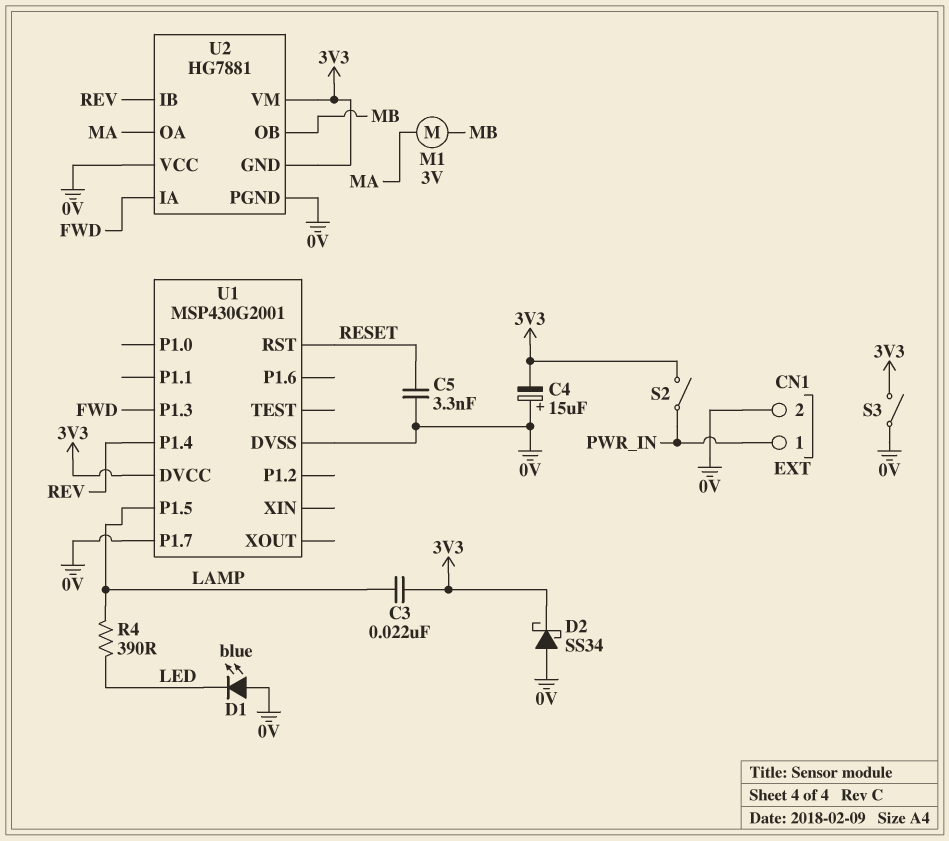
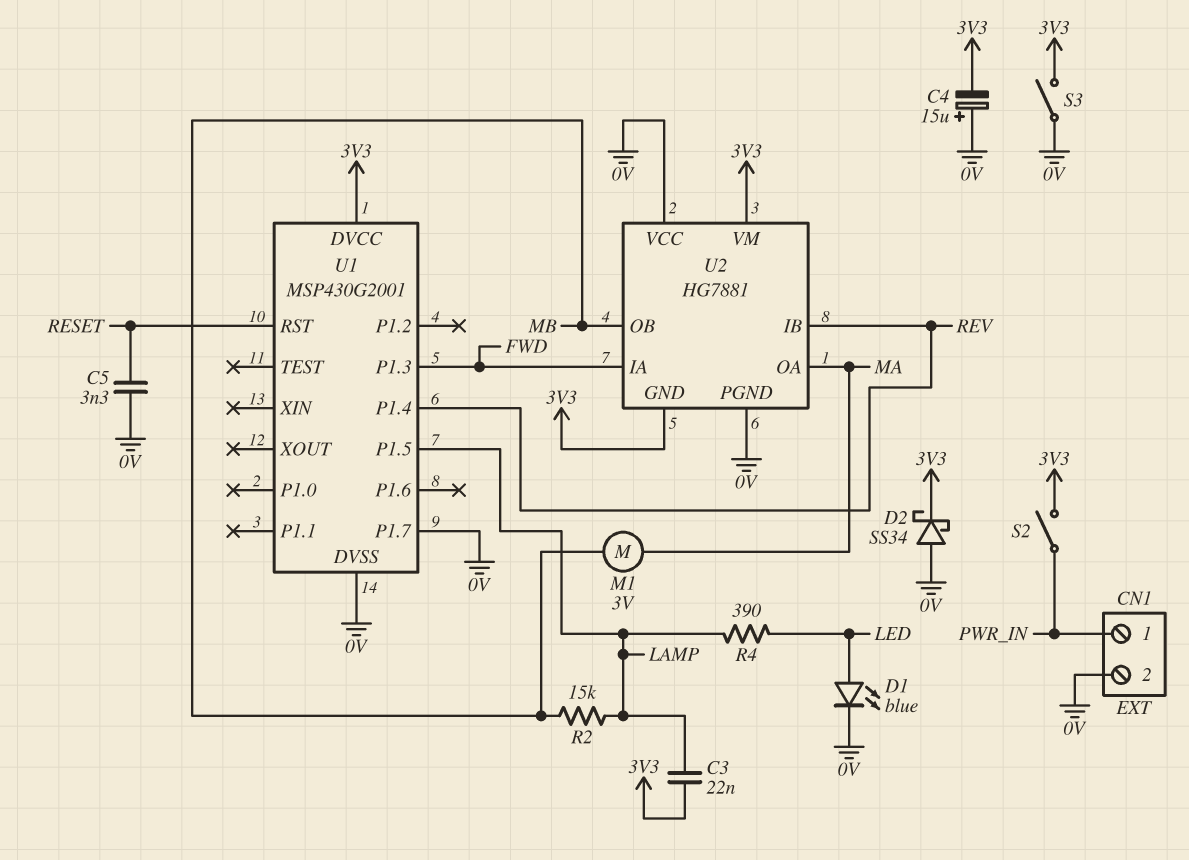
D1: LED blue (A 0V, K LED) -> LED blue (A LED, K 0V)
R2: none -> 15k (LAMP, MB)

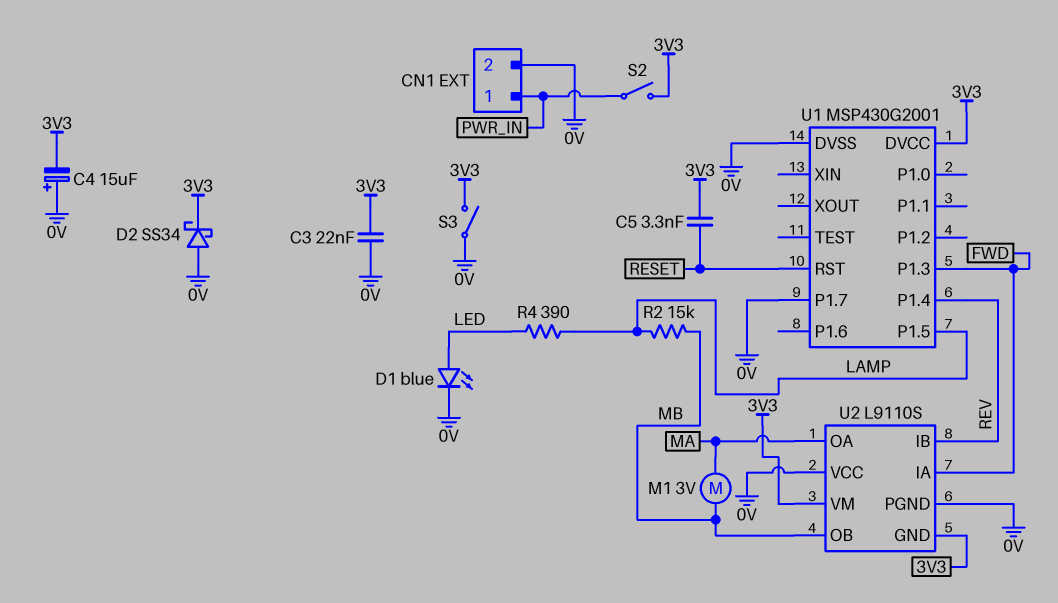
C3: 22nF (3V3, LAMP) -> 22nF (0V, 3V3)
C5: 3.3nF (0V, RESET) -> 3.3nF (3V3, RESET)
U2: HG7881 -> L9110S

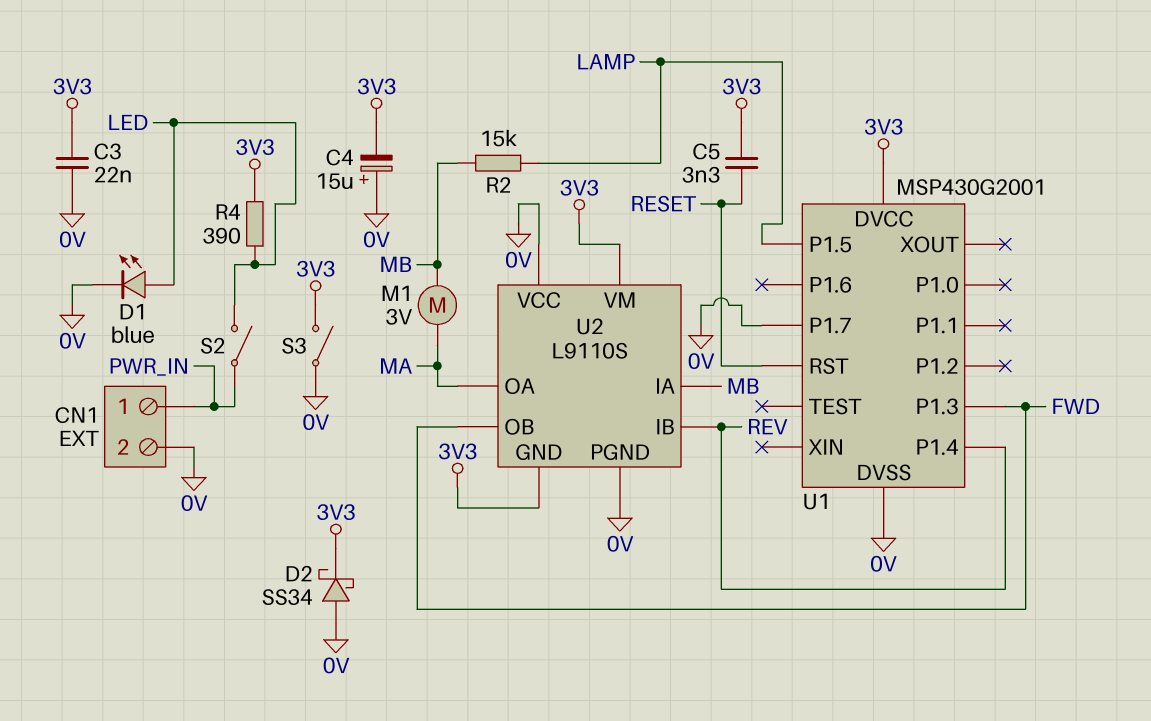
R4: 390 (LAMP, LED) -> 390 (3V3, LED)
S2: switch (3V3, PWR_IN) -> switch (LED, PWR_IN)
U2 pin IA: FWD -> MB
U2 pin OB: MB -> FWD

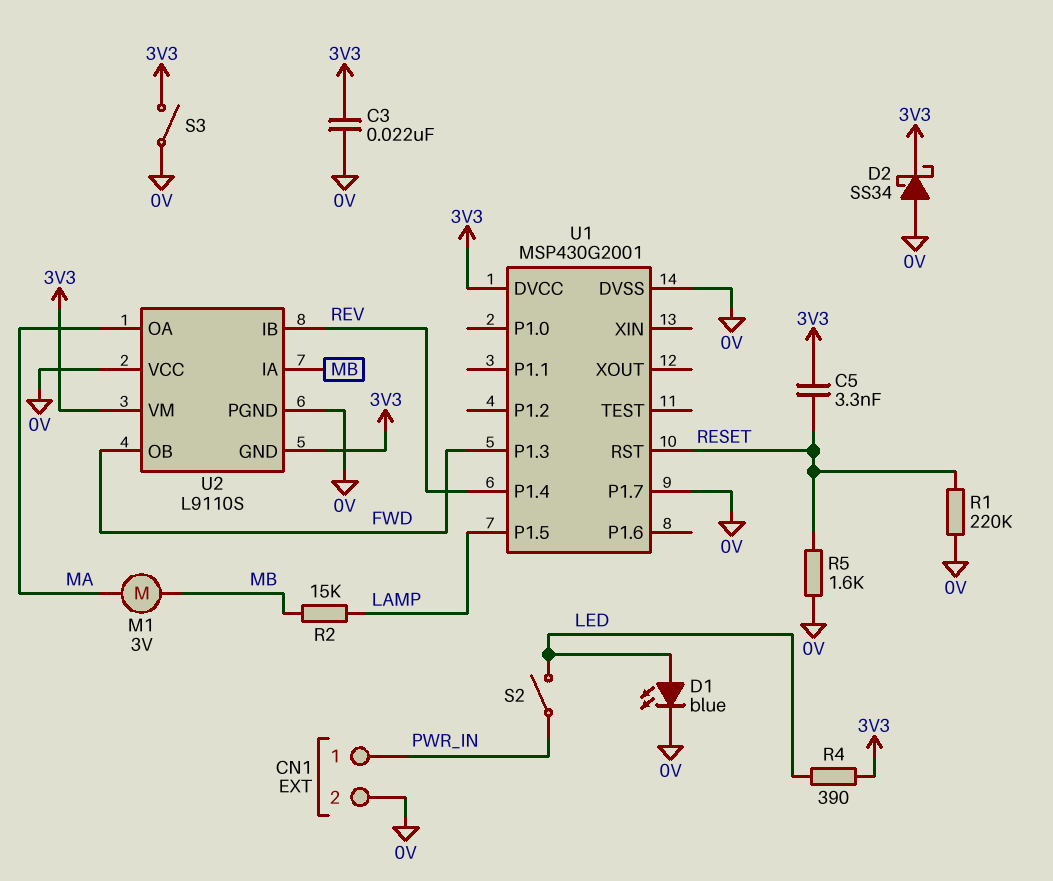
C4: 15uF (plus 0V, minus 3V3) -> none
R1: none -> 220k (0V, RESET)
R5: none -> 1.6k (0V, RESET)

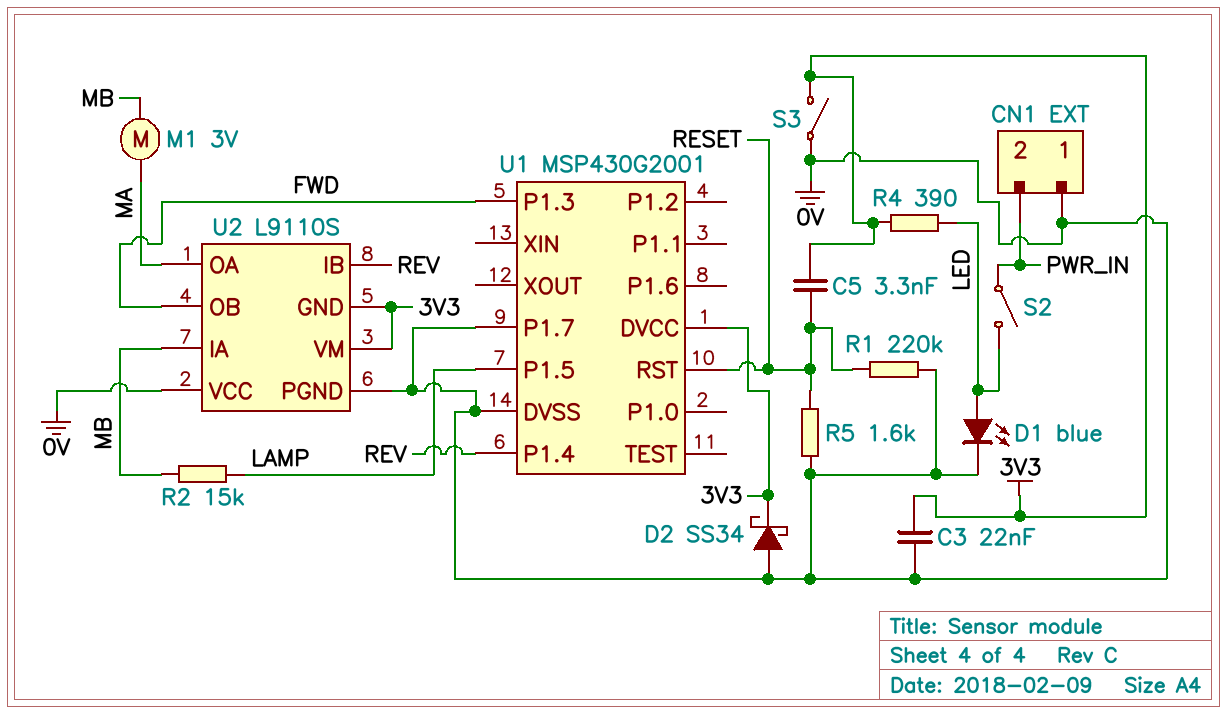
CN1 pin 1: PWR_IN -> 0V
CN1 pin 2: 0V -> PWR_IN

